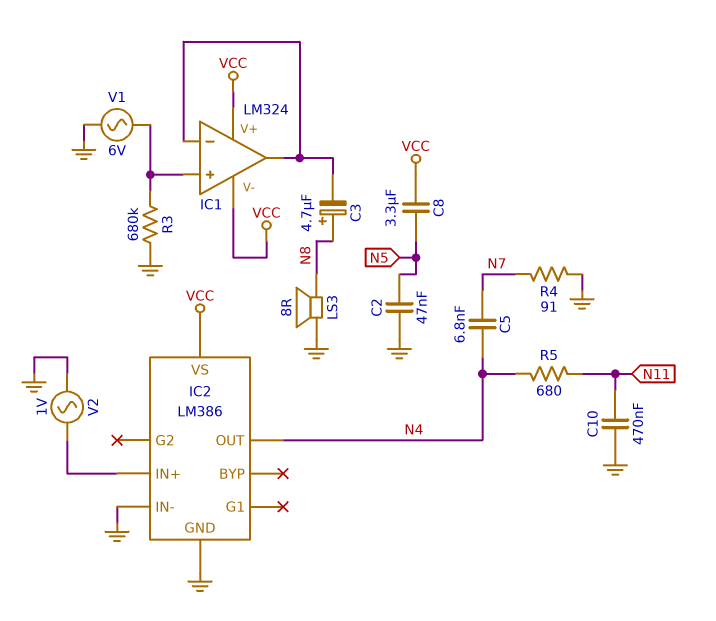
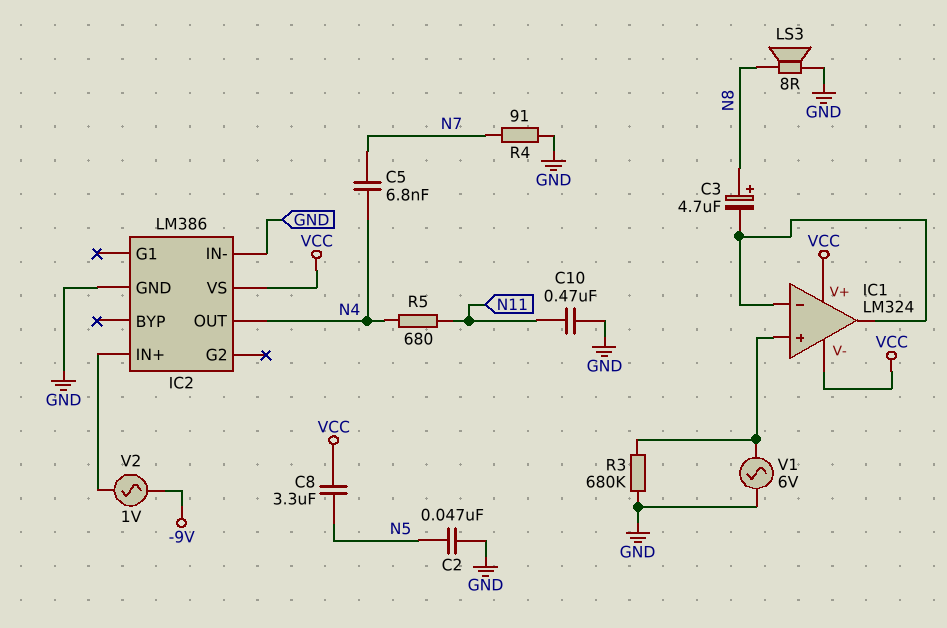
V2: AC 1V (GND, IC2/IN+) -> AC 1V (-9V, IC2/IN+)

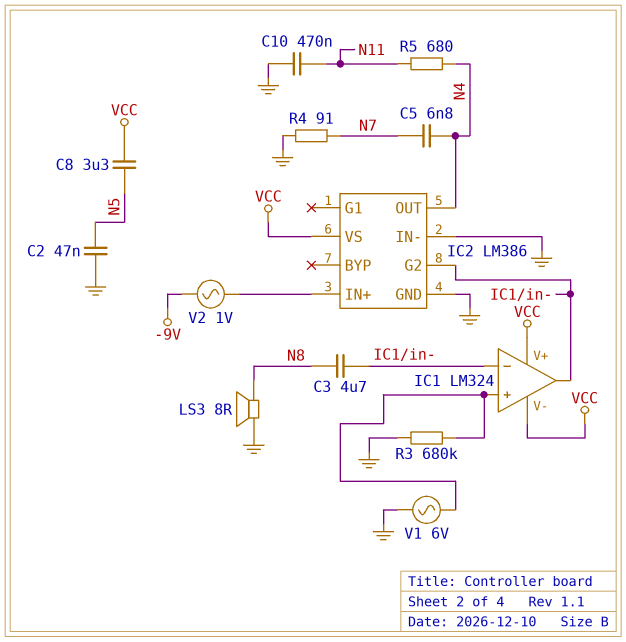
C3: 4.7uF (plus N8, minus IC1/in-) -> 4.7uF (IC1/in-, N8)
IC2 pin G2: none -> IC1/in-

